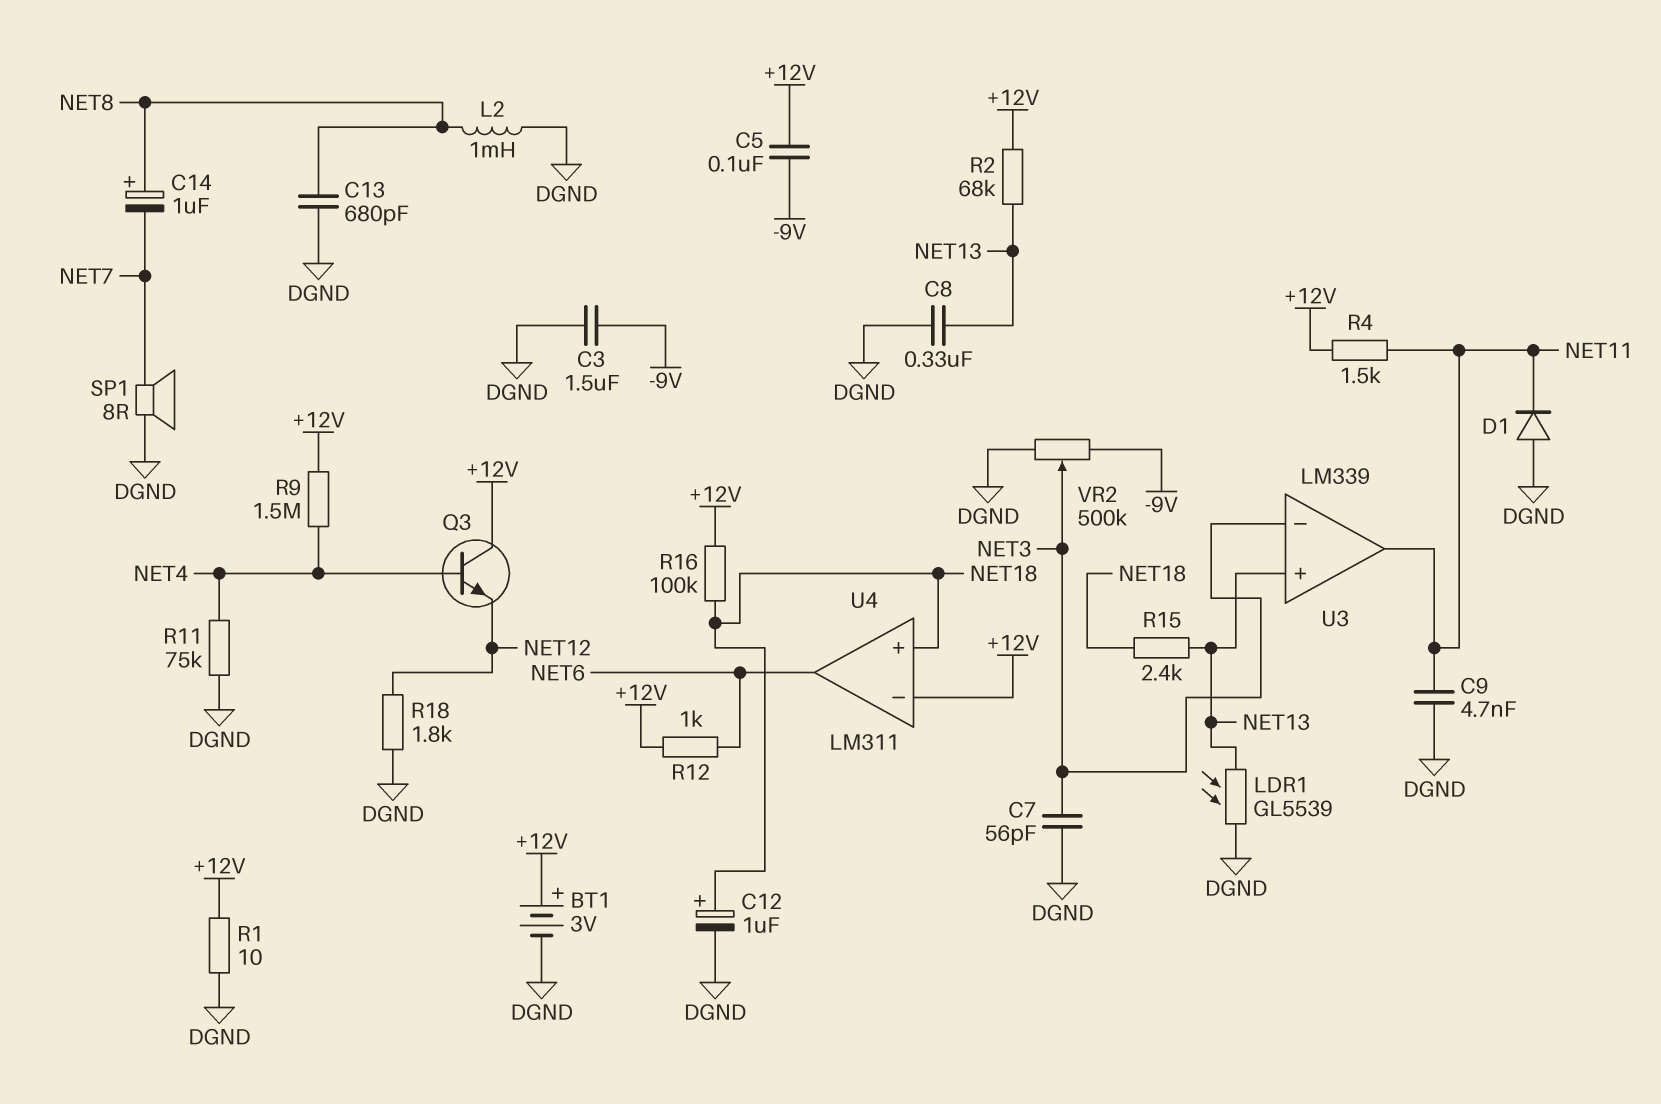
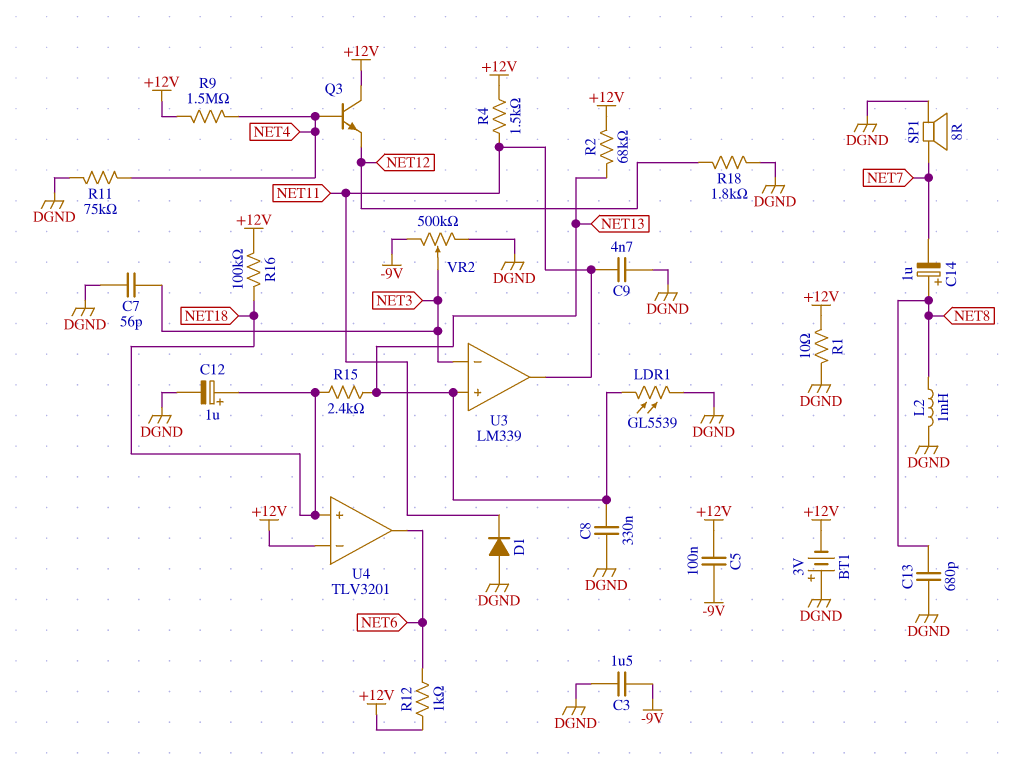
BT1: 3V (plus +12V, minus DGND) -> 3V (plus DGND, minus +12V)
U4: LM311 -> TLV3201

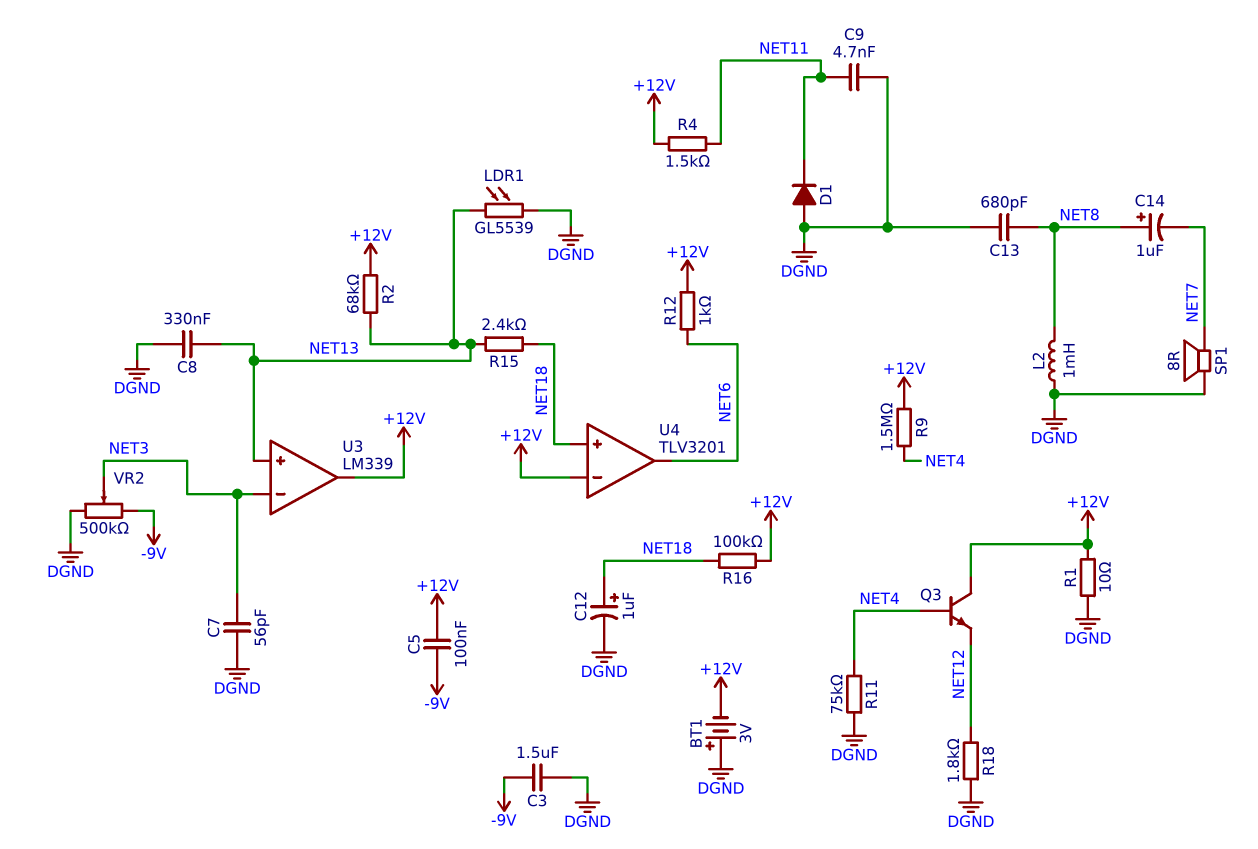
U3 pin out: NET11 -> +12V

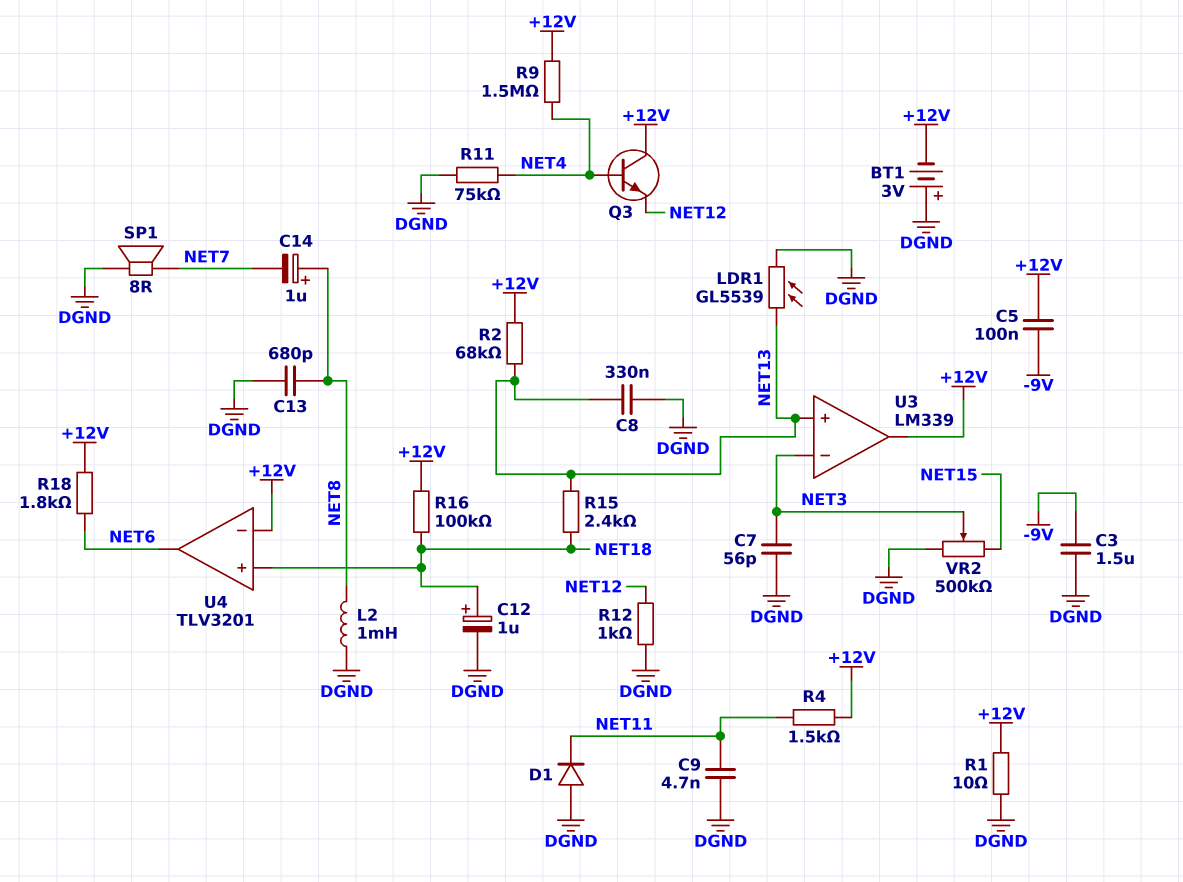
R12: 1k (+12V, NET6) -> 1k (DGND, NET12)
R18: 1.8k (DGND, NET12) -> 1.8k (+12V, NET6)
VR2: 500k (-9V, DGND, wiper NET3) -> 500k (DGND, NET15, wiper NET3)

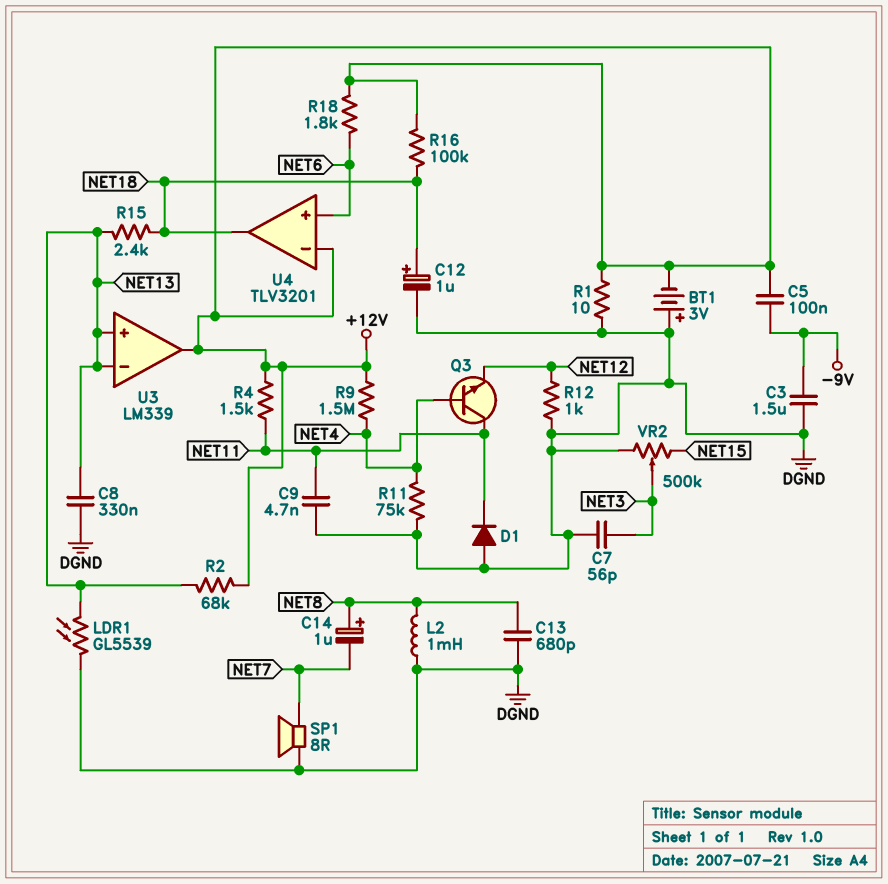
Q3: NPN (B NET4, C +12V, E NET12) -> NPN (B NET4, C NET11, E NET12)
U3 pin in-: NET3 -> NET13
U4 pin in+: NET18 -> NET6
U4 pin out: NET6 -> NET18

